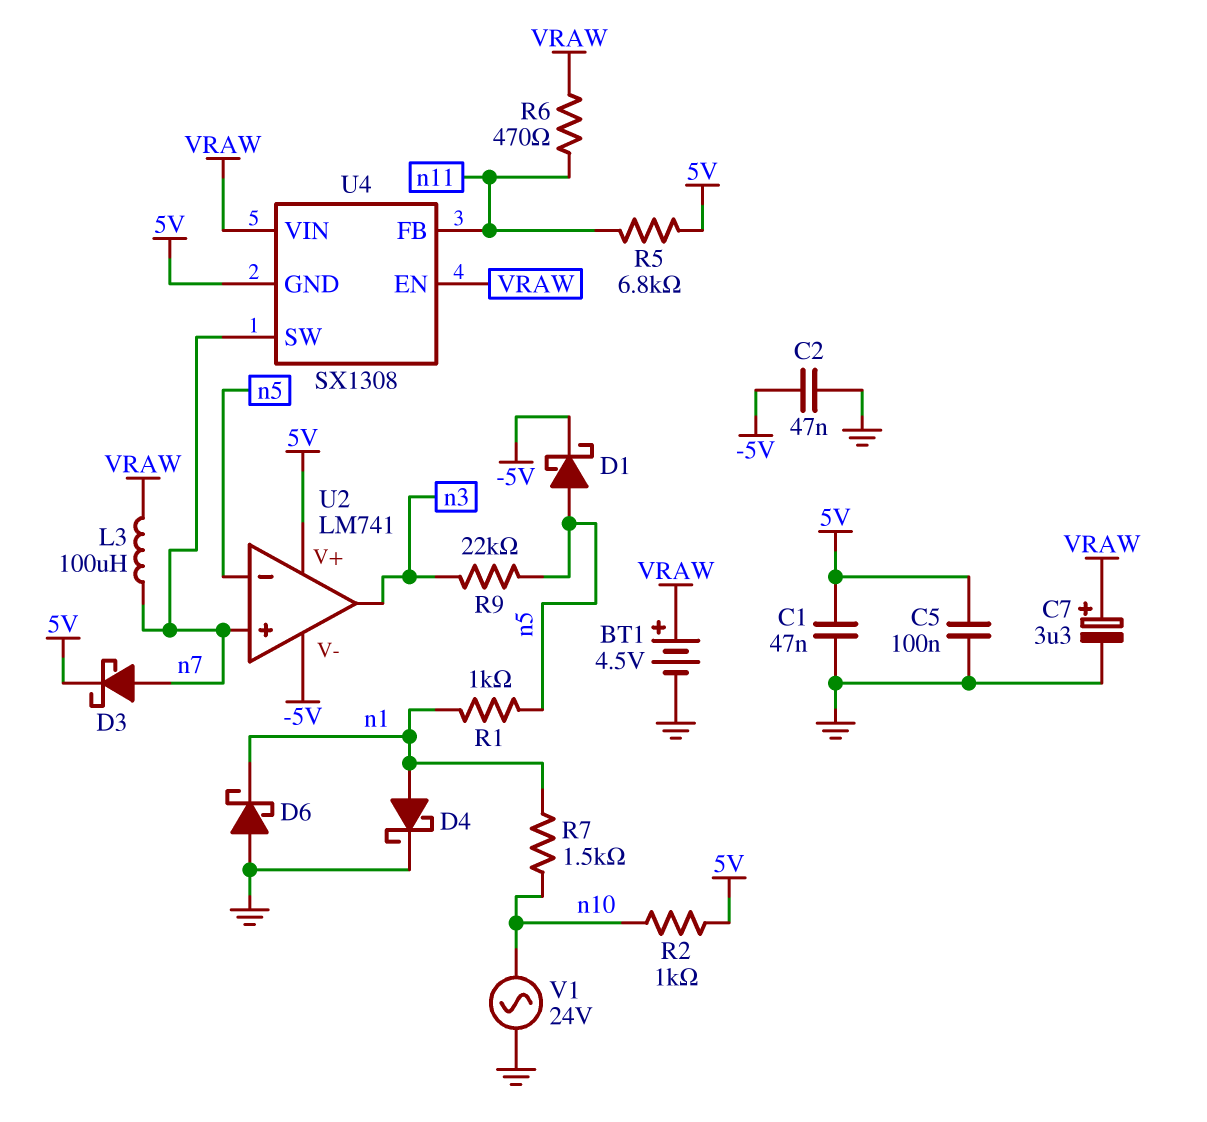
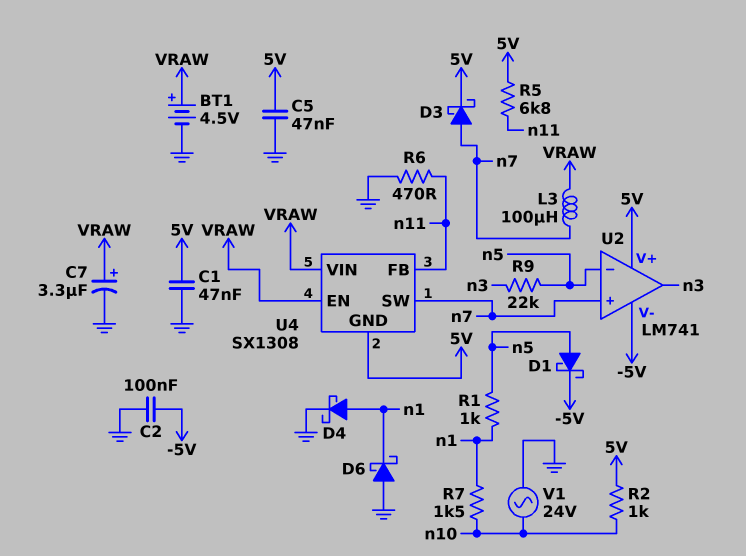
C2: 47nF (-5V, GND) -> 100nF (-5V, GND)
C5: 100nF (5V, GND) -> 47nF (5V, GND)
R6: 470 (VRAW, n11) -> 470 (GND, n11)

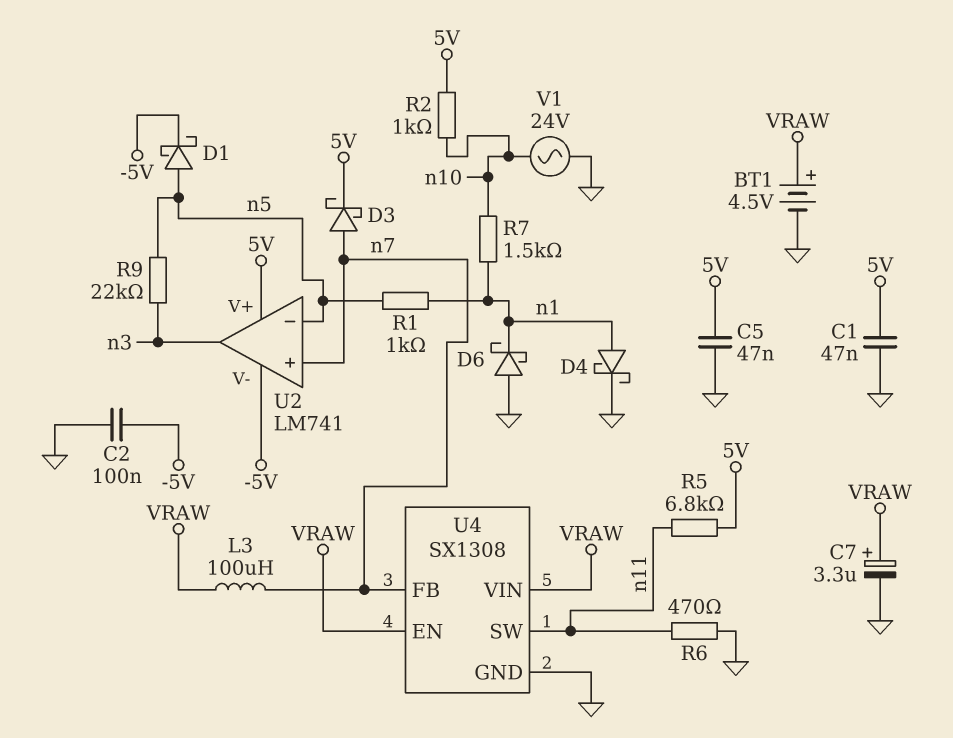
U4 pin FB: n11 -> n7
U4 pin GND: 5V -> GND
U4 pin SW: n7 -> n11

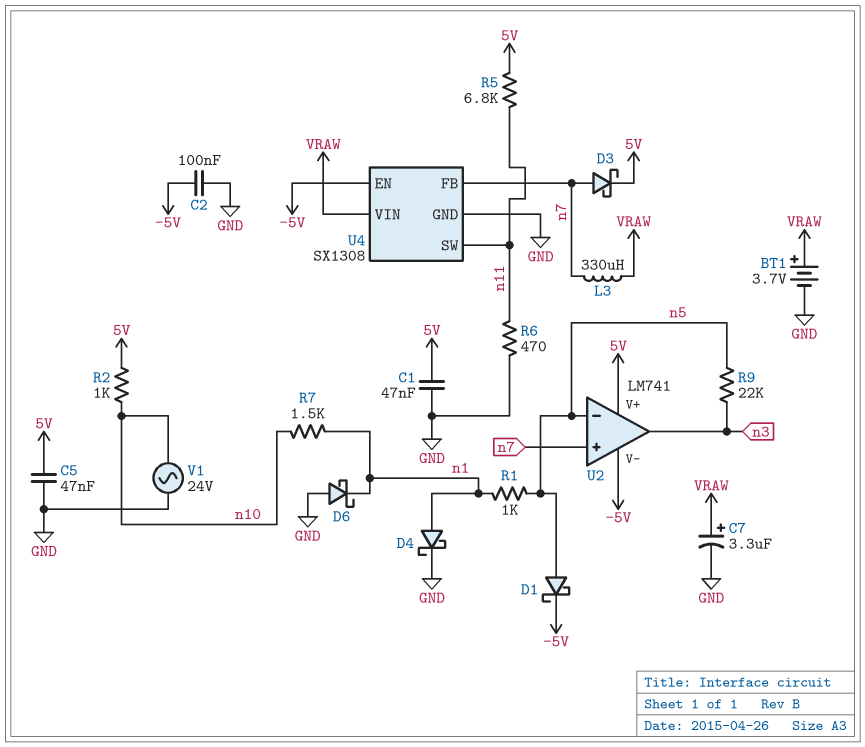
BT1: 4.5V (plus VRAW, minus GND) -> 3.7V (plus VRAW, minus GND)
L3: 100uH (VRAW, n7) -> 330uH (VRAW, n7)
U4 pin EN: VRAW -> -5V

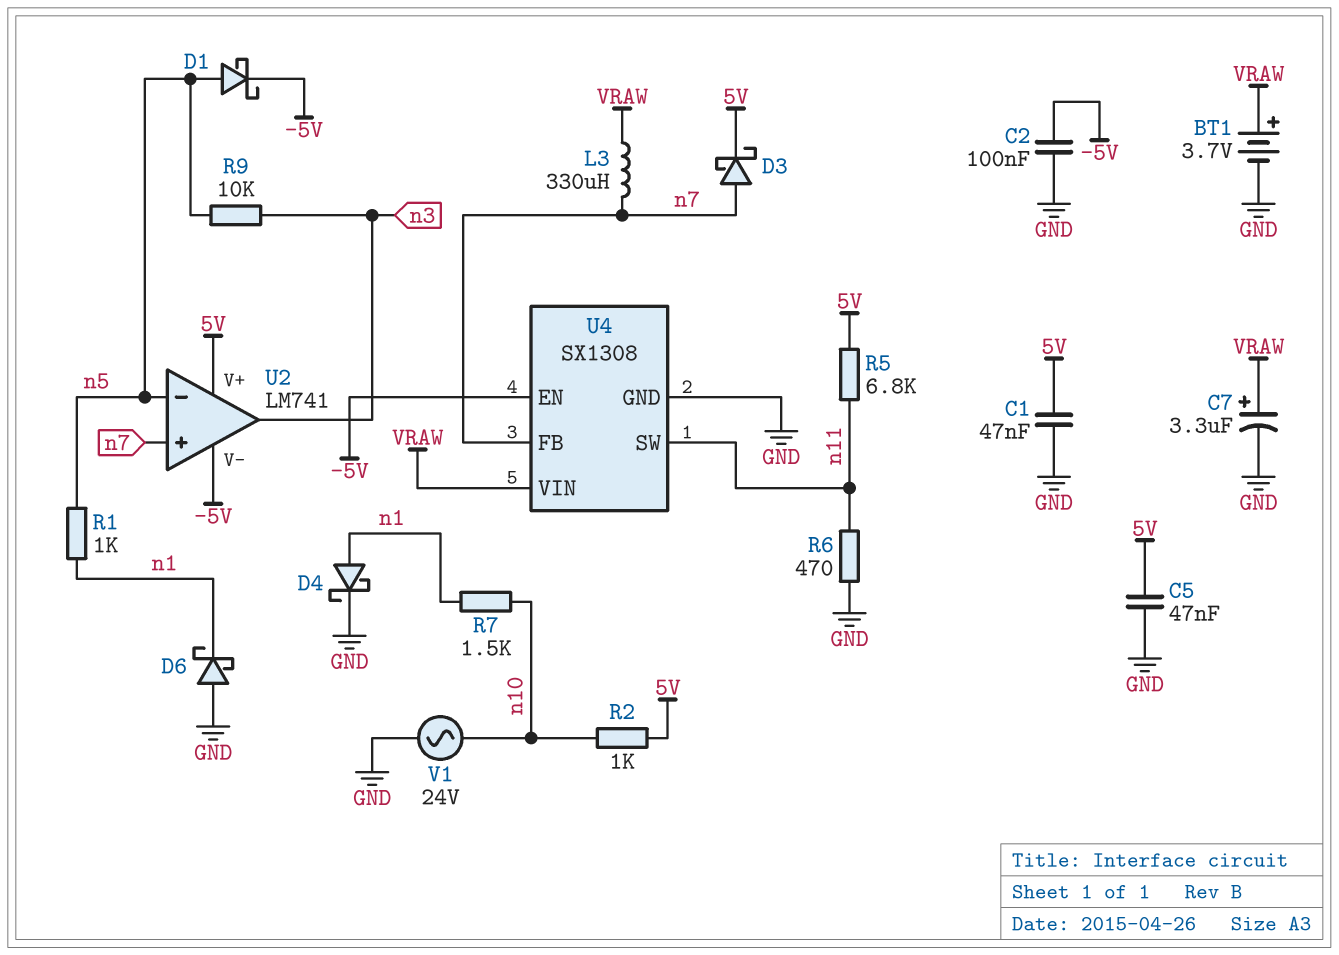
R9: 22k (n3, n5) -> 10k (n3, n5)

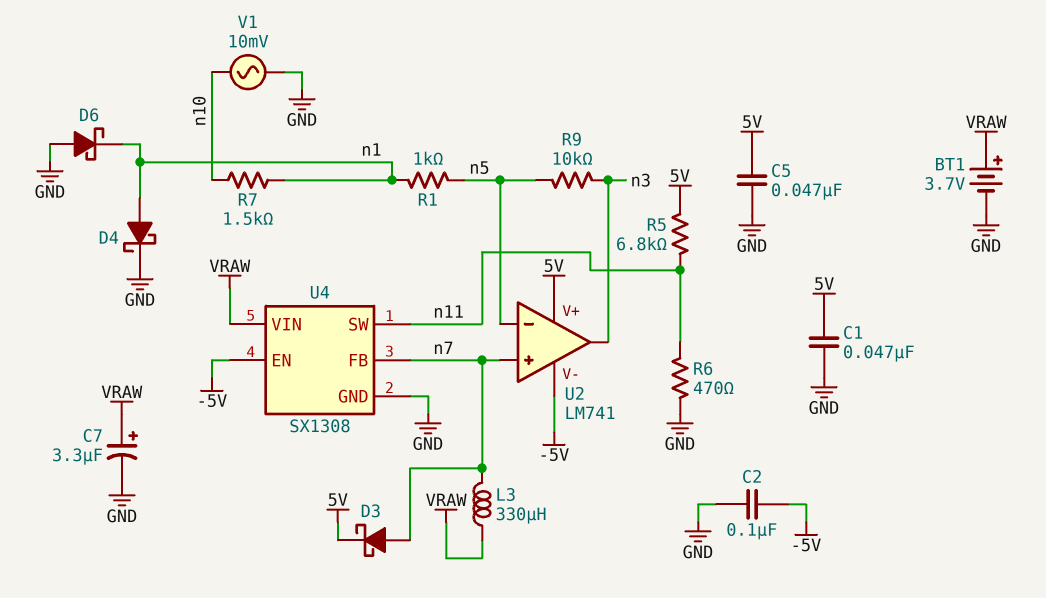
D1: schottky (A n5, K -5V) -> none
R2: 1k (5V, n10) -> none
V1: AC 24V (GND, n10) -> AC 10mV (GND, n10)

